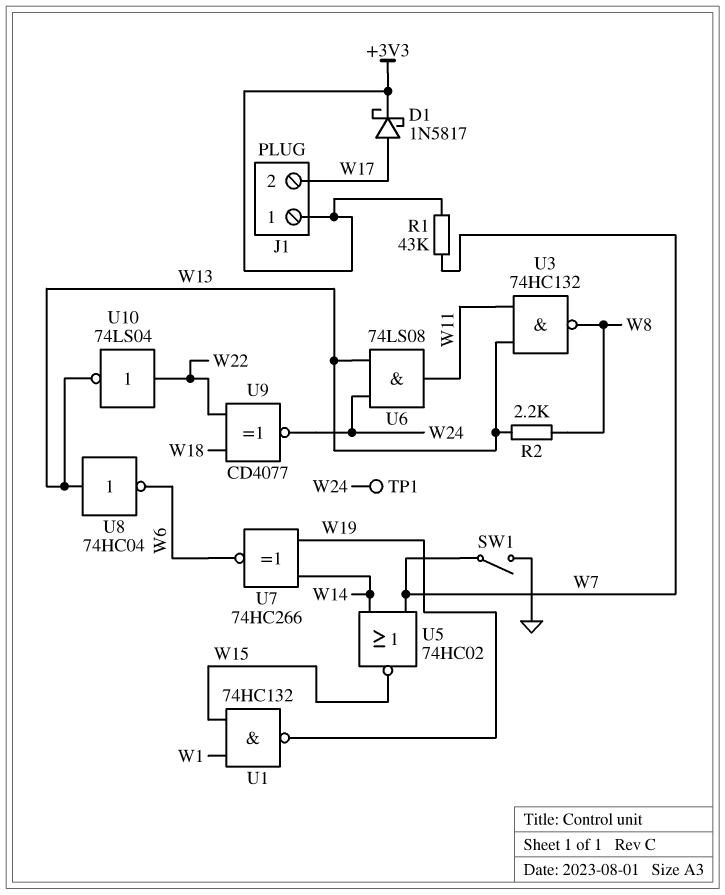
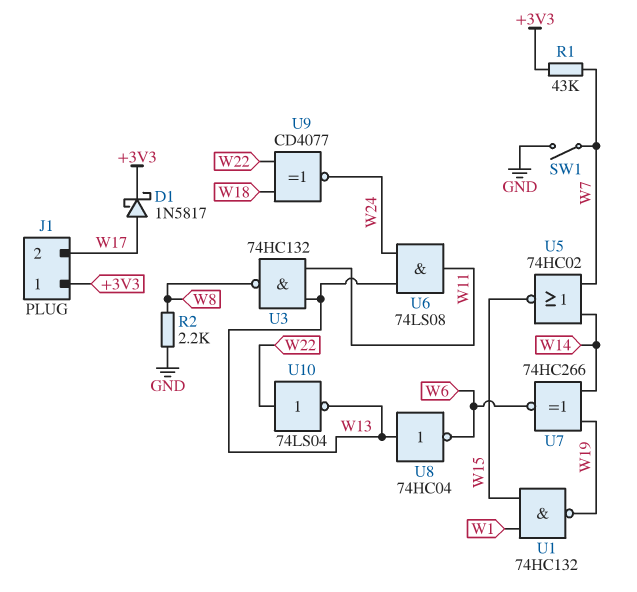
R2: 2.2k (W8, W13) -> 2.2k (GND, W8)
TP1: test point (W24) -> none

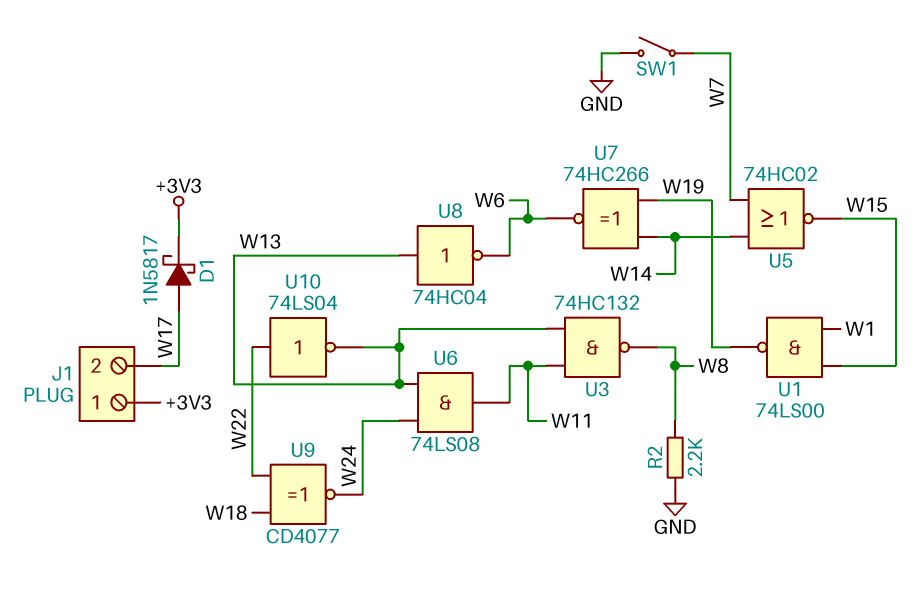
R1: 43k (+3V3, W7) -> none
U1: NAND 74HC132 (in W1, in W15, out W19) -> NAND 74LS00 (in W1, in W15, out W19)

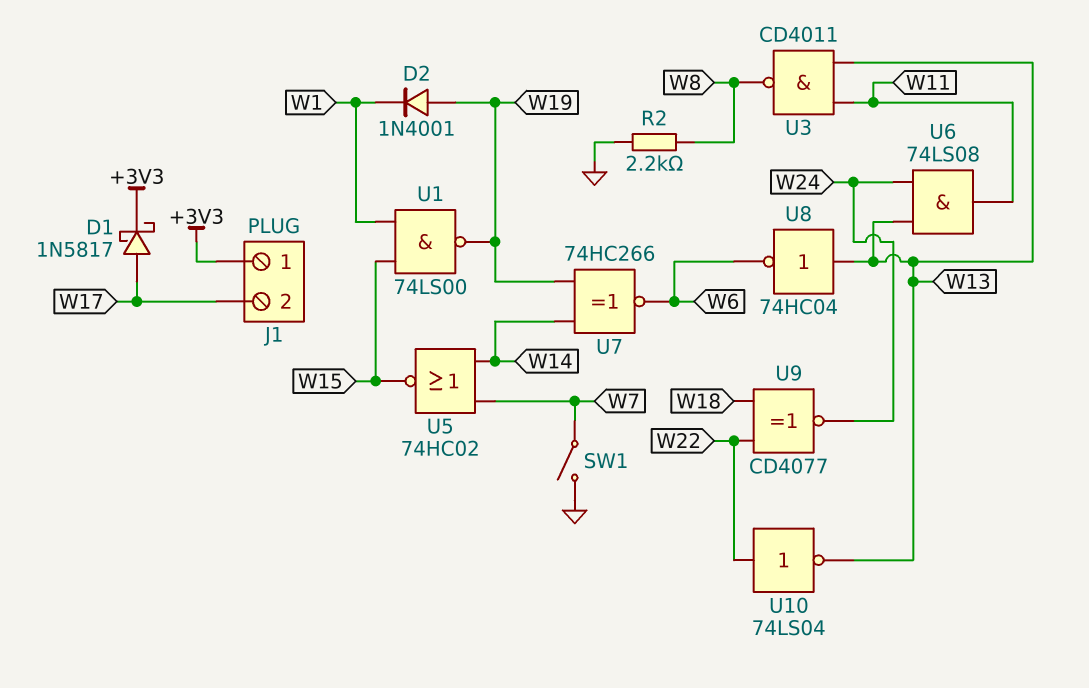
D2: none -> diode 1N4001 (A W19, K W1)
U3: NAND 74HC132 (in W11, in W13, out W8) -> NAND CD4011 (in W11, in W13, out W8)

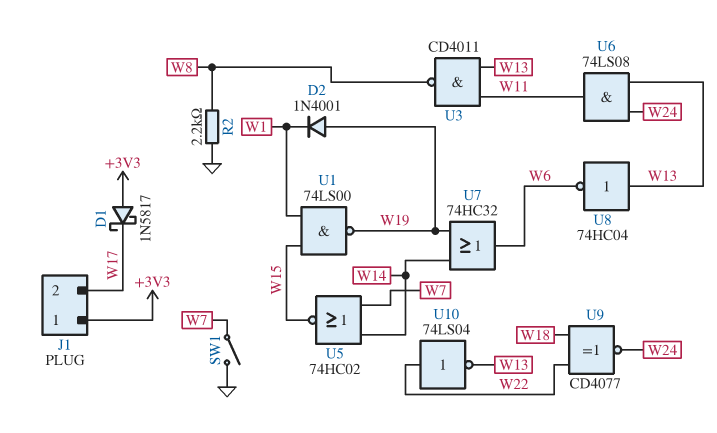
D1: schottky 1N5817 (A W17, K +3V3) -> schottky 1N5817 (A +3V3, K W17)
U7: XNOR 74HC266 (in W14, in W19, out W6) -> OR 74HC32 (in W14, in W19, out W6)

